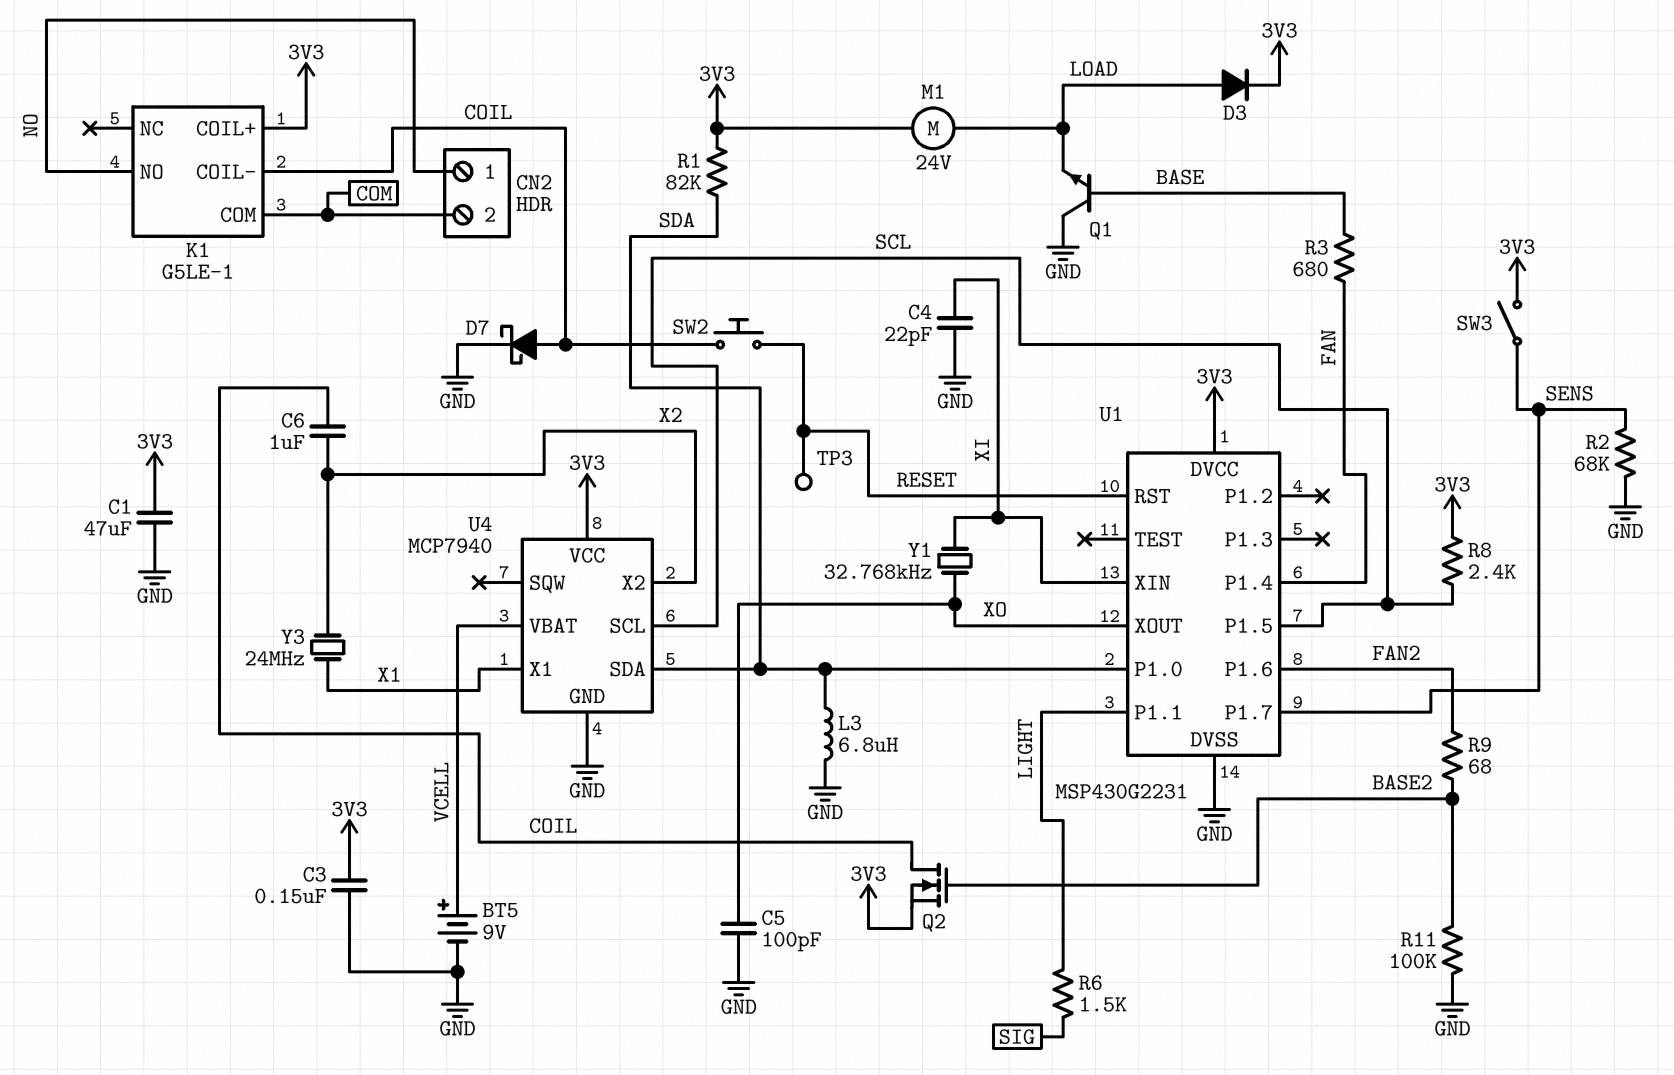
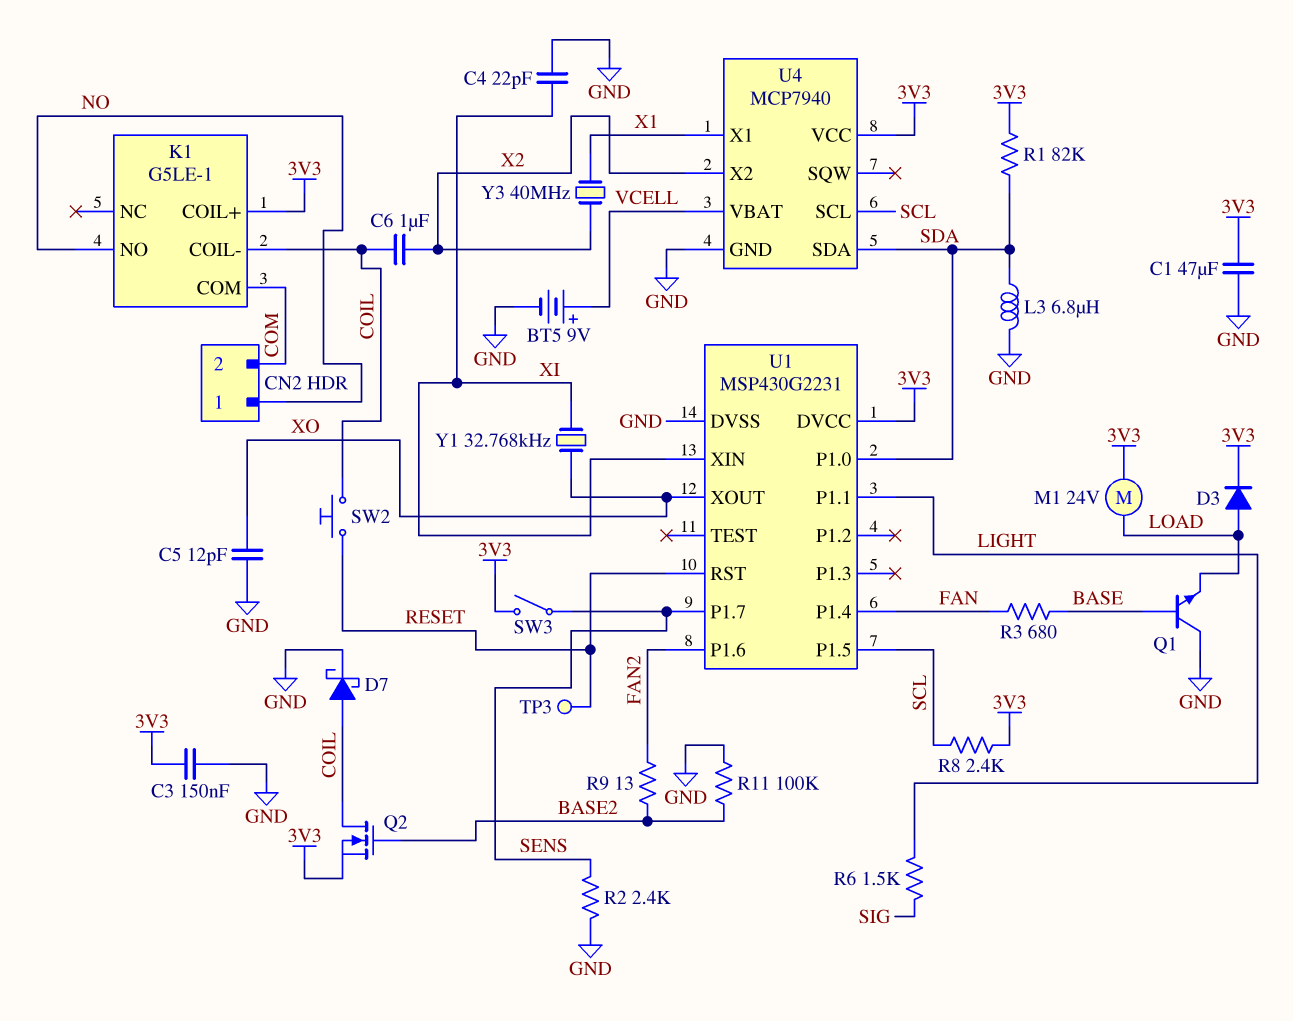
C5: 100pF (GND, XO) -> 12pF (GND, XO)
R2: 68k (GND, SENS) -> 2.4k (GND, SENS)
R9: 68 (BASE2, FAN2) -> 13 (BASE2, FAN2)
Y3: 24MHz (X1, X2) -> 40MHz (X1, X2)

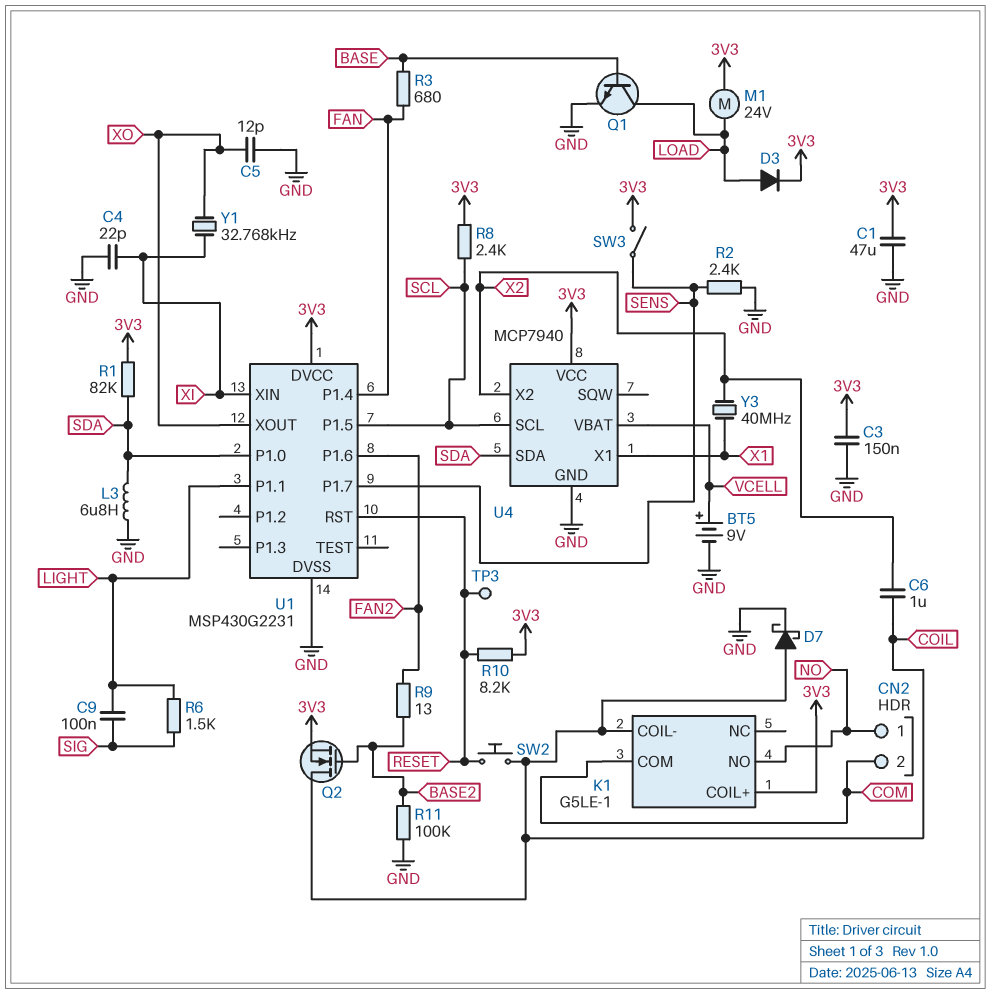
C9: none -> 100nF (LIGHT, SIG)
Q1: NPN (B BASE, C GND, E LOAD) -> NPN (B BASE, C LOAD, E GND)
R10: none -> 8.2k (3V3, RESET)

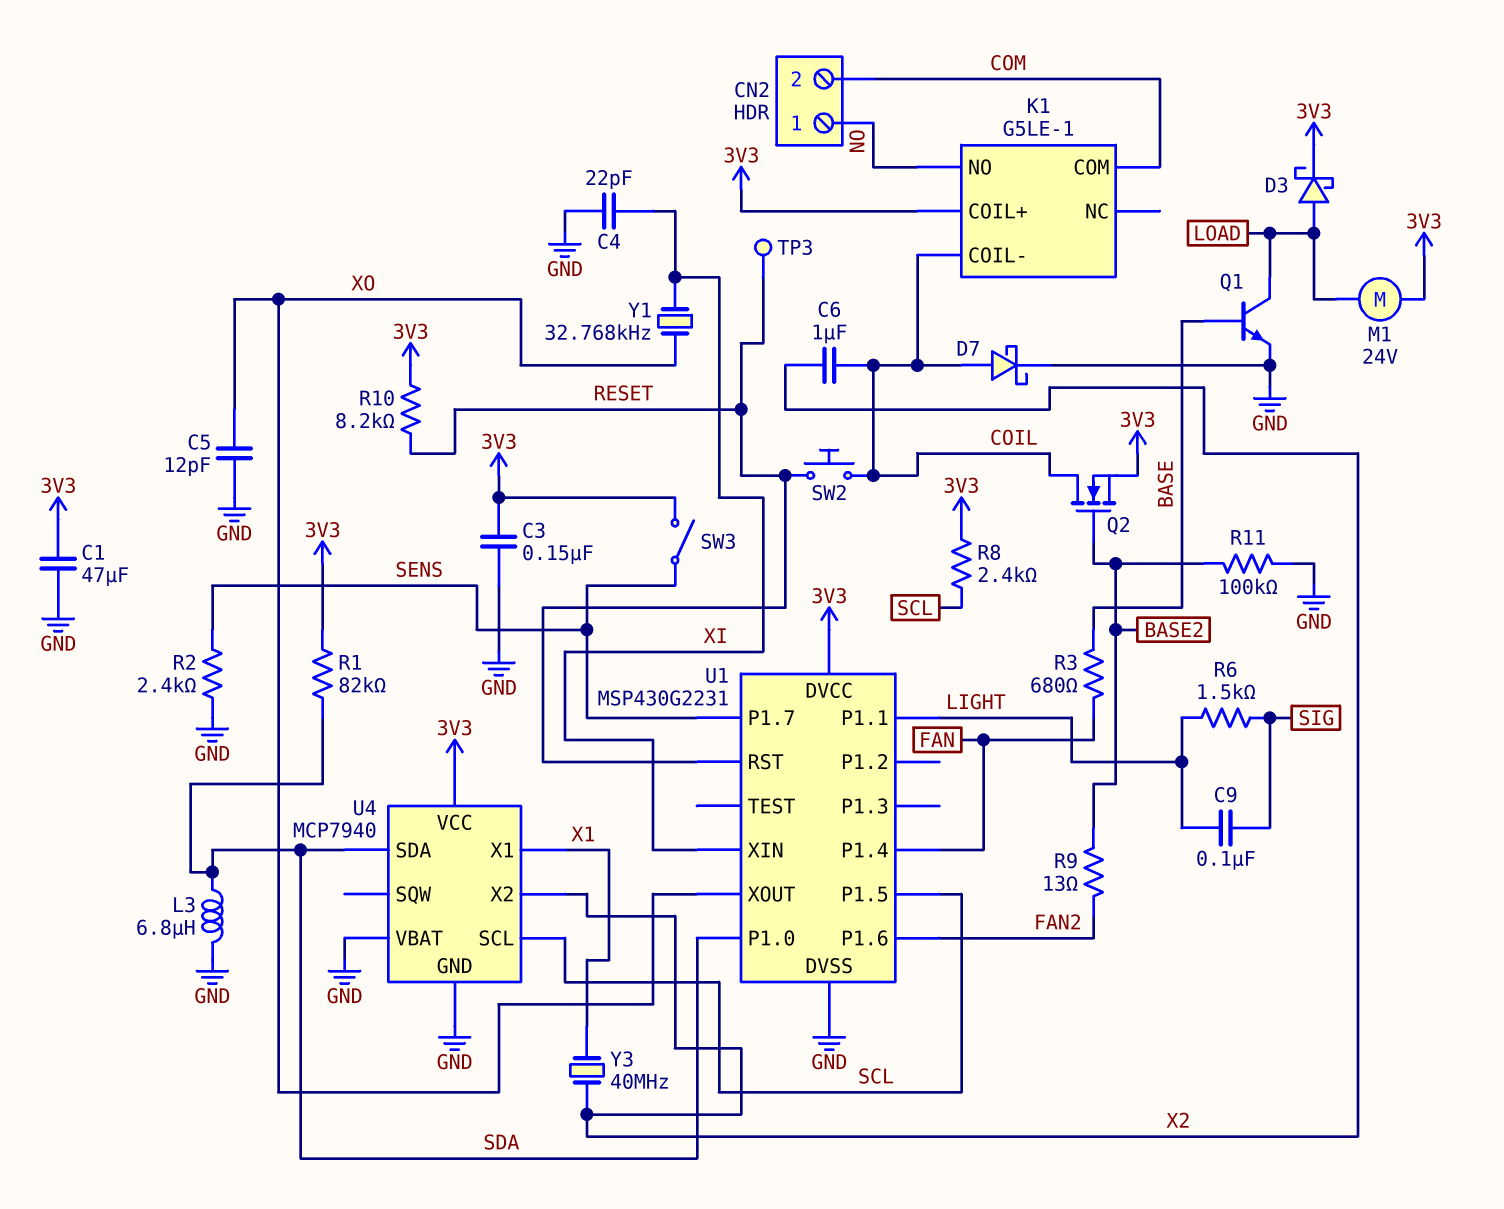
BT5: 9V (plus VCELL, minus GND) -> none
D3: diode (A LOAD, K 3V3) -> schottky (A LOAD, K 3V3)
U4 pin VBAT: VCELL -> GND

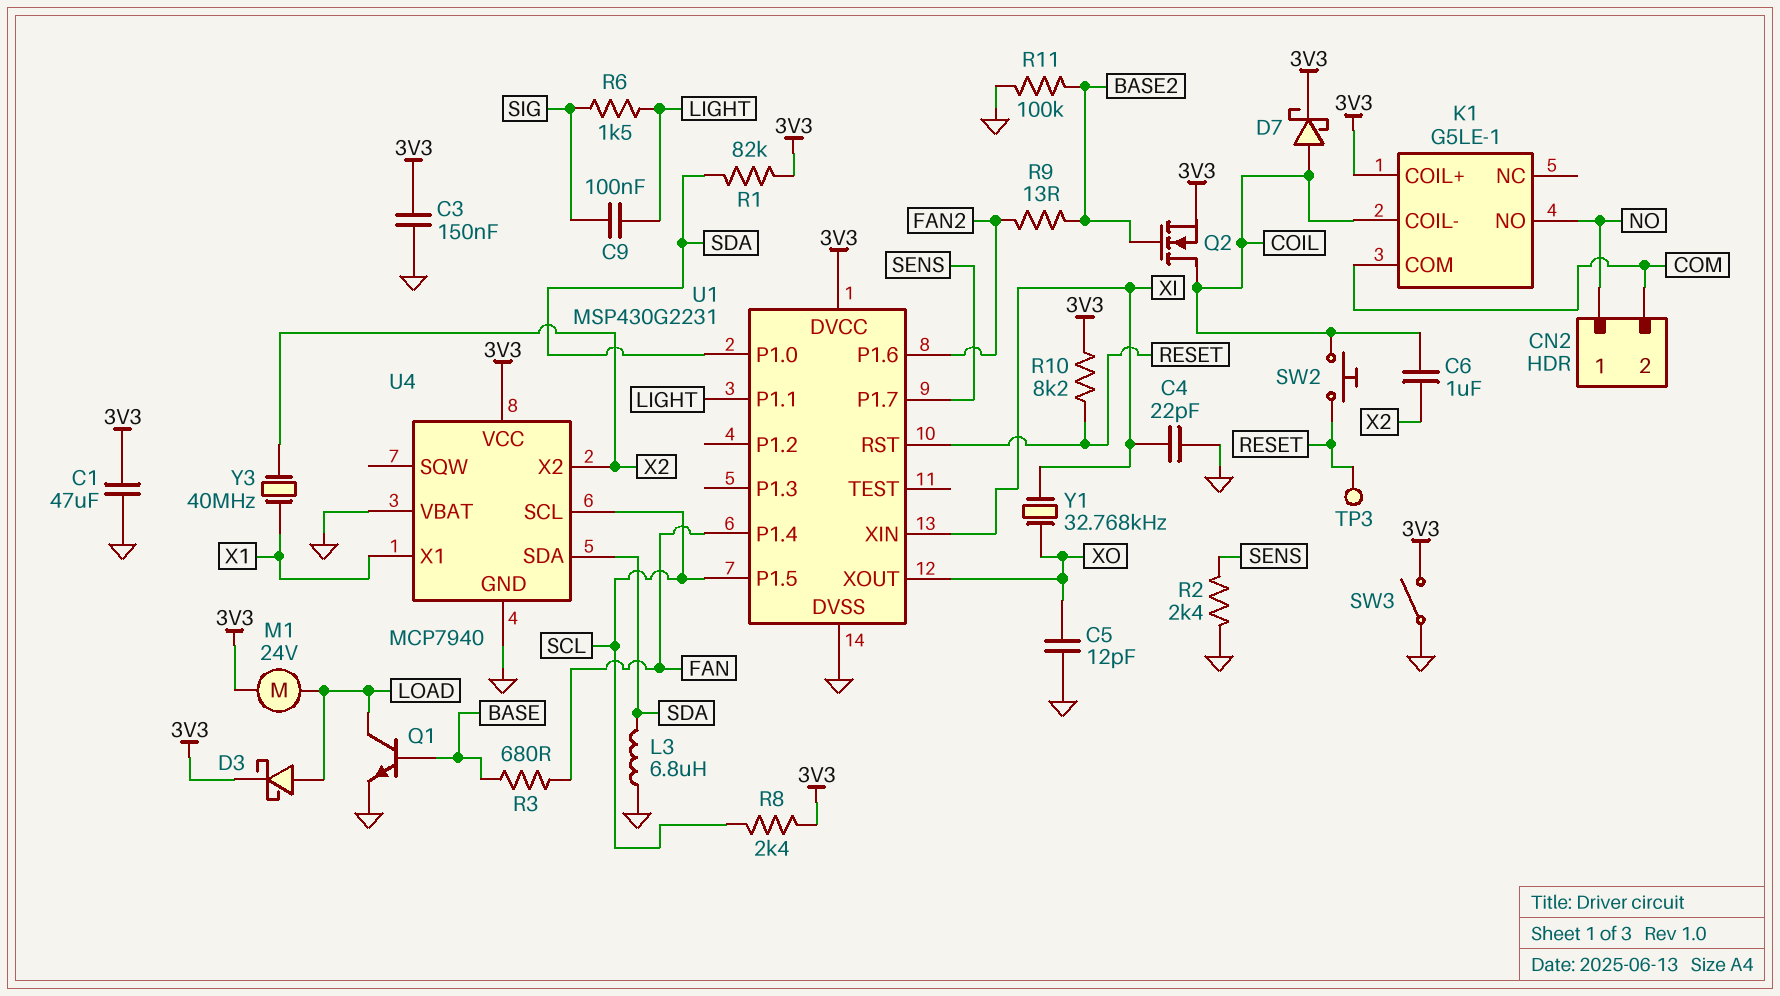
D7: schottky (A COIL, K GND) -> schottky (A COIL, K 3V3)
SW3: switch (3V3, SENS) -> switch (3V3, GND)

